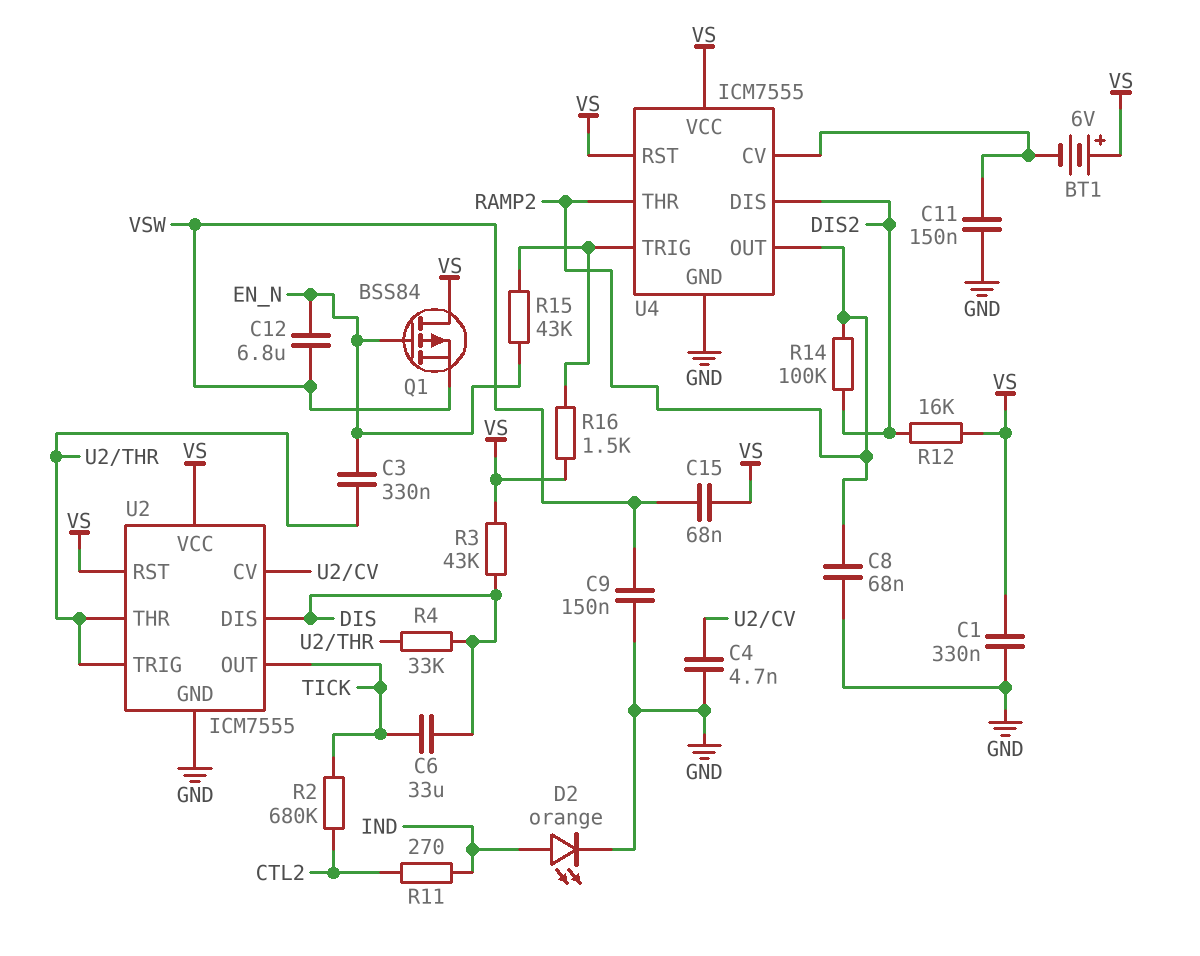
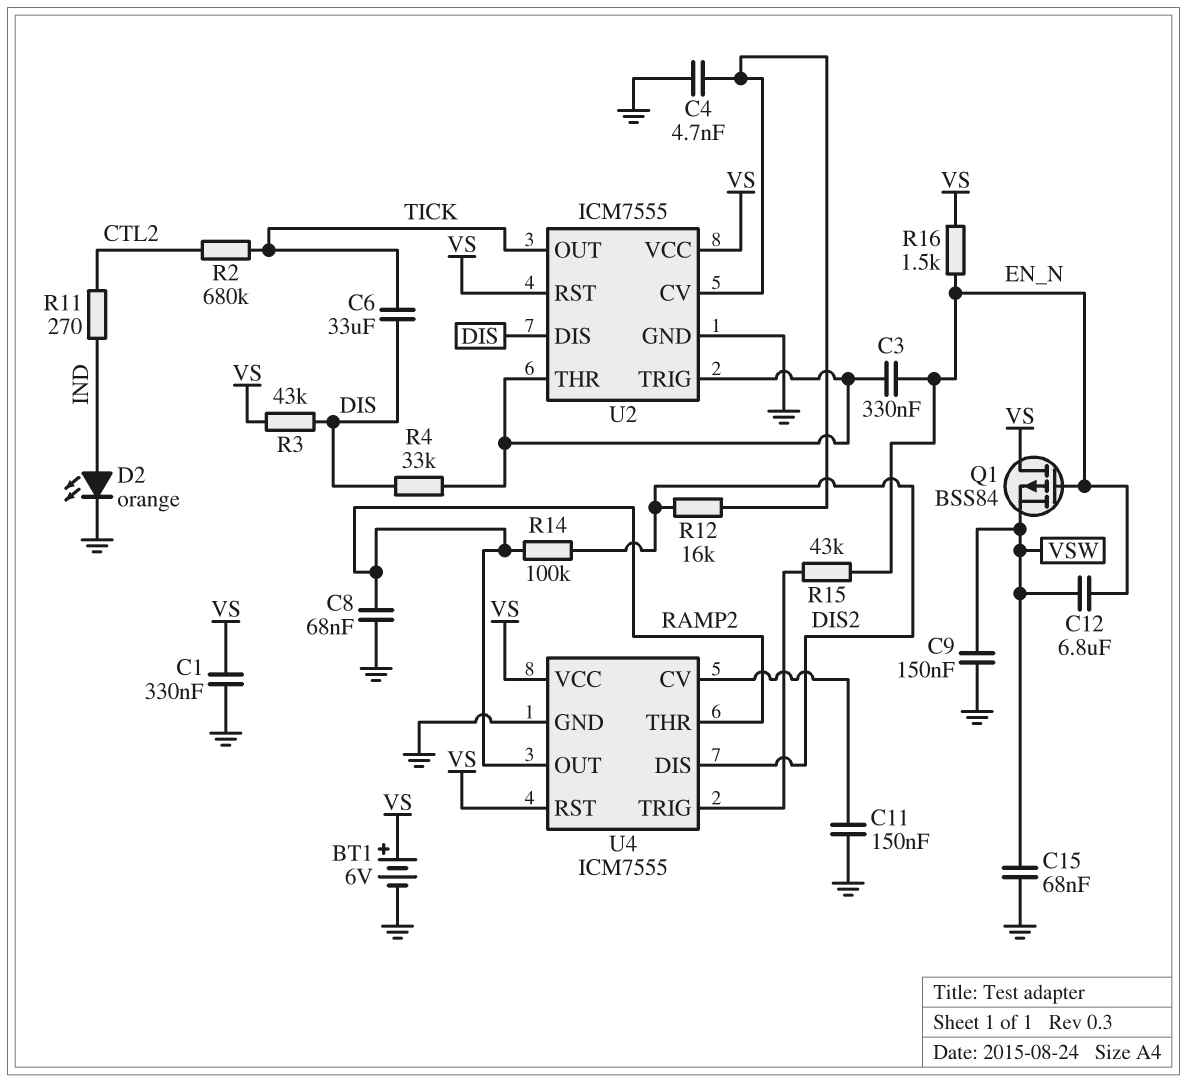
BT1: 6V (plus VS, minus U4/CV) -> 6V (plus VS, minus GND)
C15: 68nF (VS, VSW) -> 68nF (GND, VSW)
R12: 16k (DIS2, VS) -> 16k (DIS2, U2/CV)
R16: 1.5k (U4/TRIG, VS) -> 1.5k (EN_N, VS)

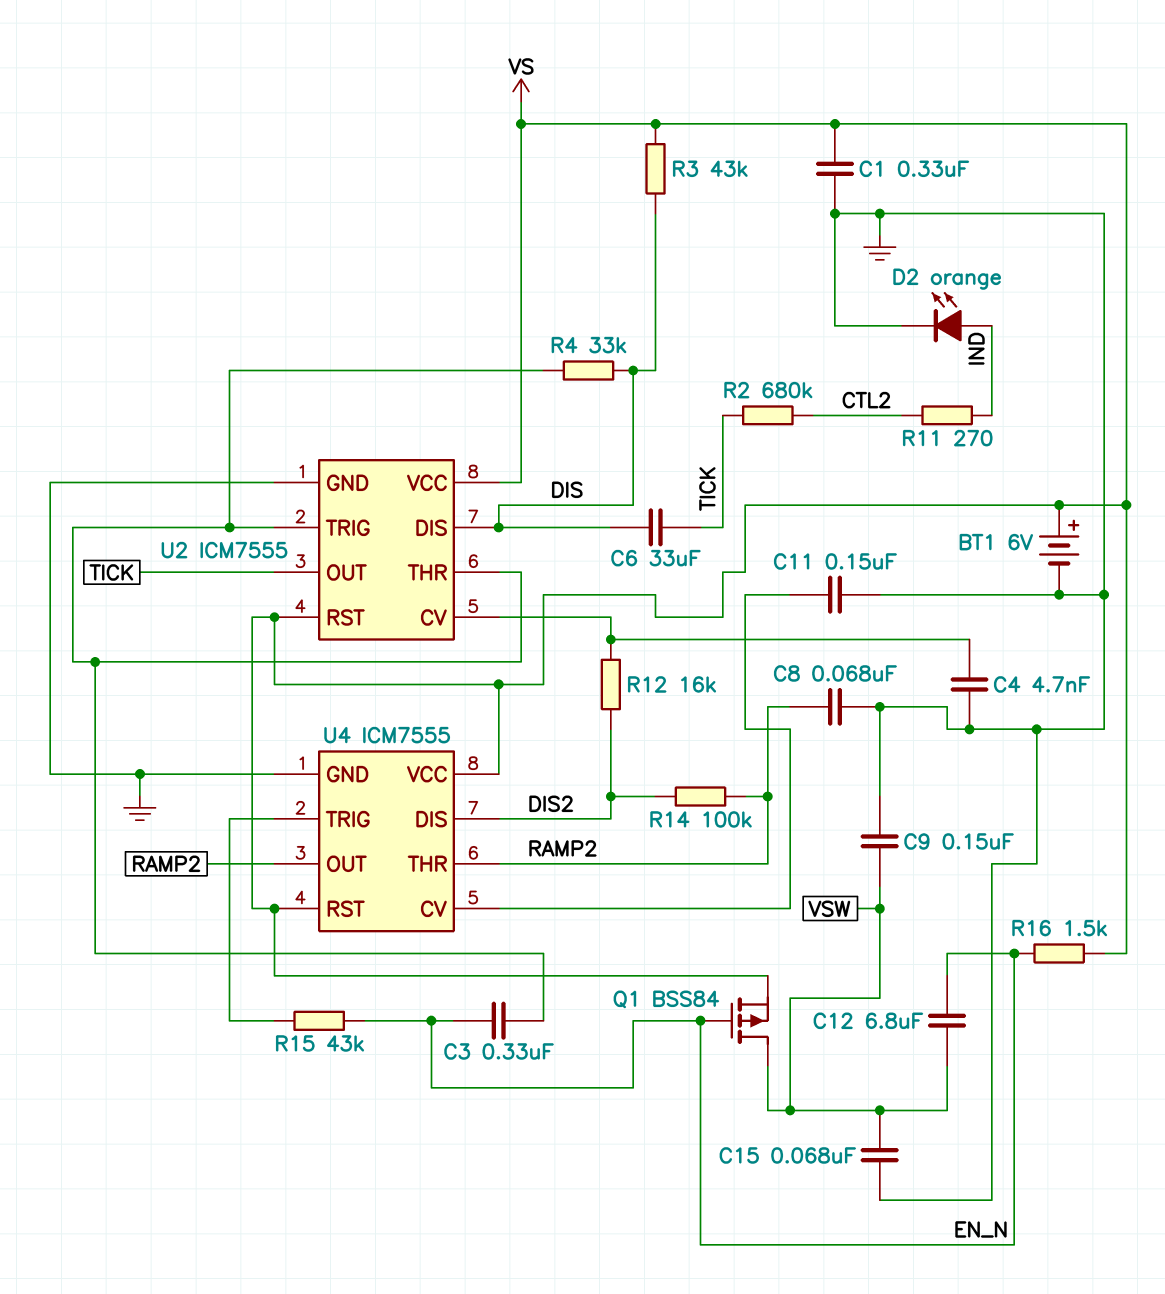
Q1: PMOS BSS84 (G EN_N, D VS, S VSW) -> PMOS BSS84 (G EN_N, D VSW, S VS)

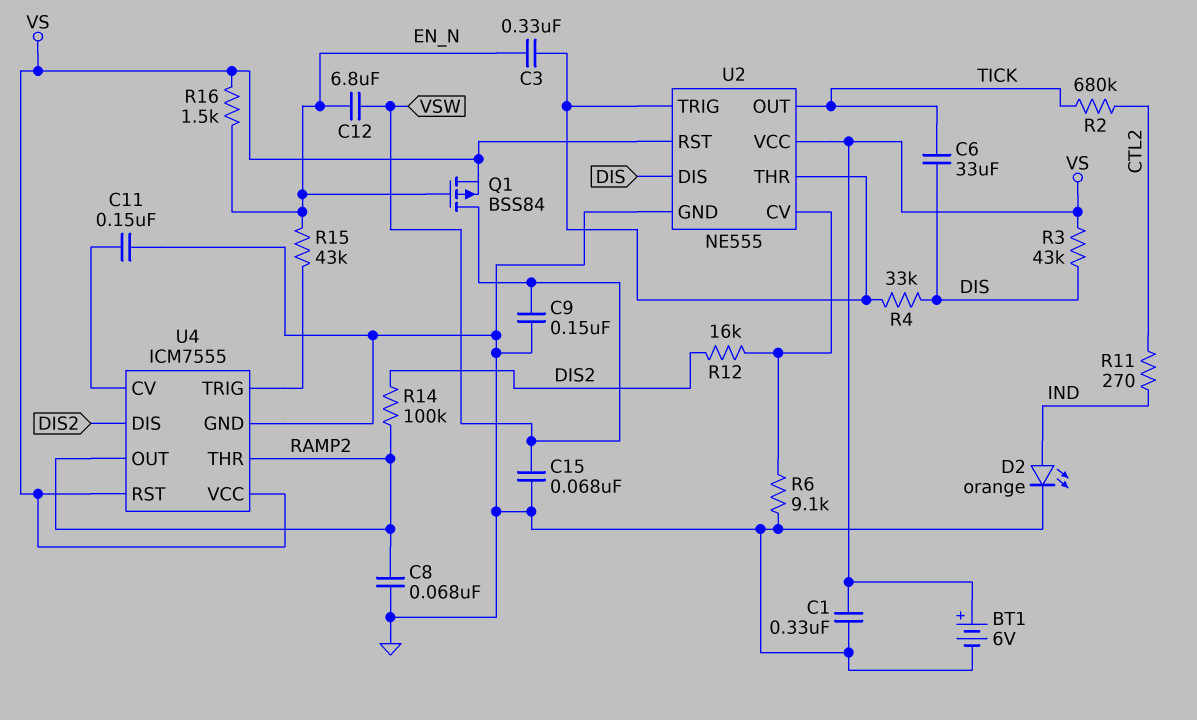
C4: 4.7nF (GND, U2/CV) -> none
R6: none -> 9.1k (GND, U2/CV)
U2: ICM7555 -> NE555

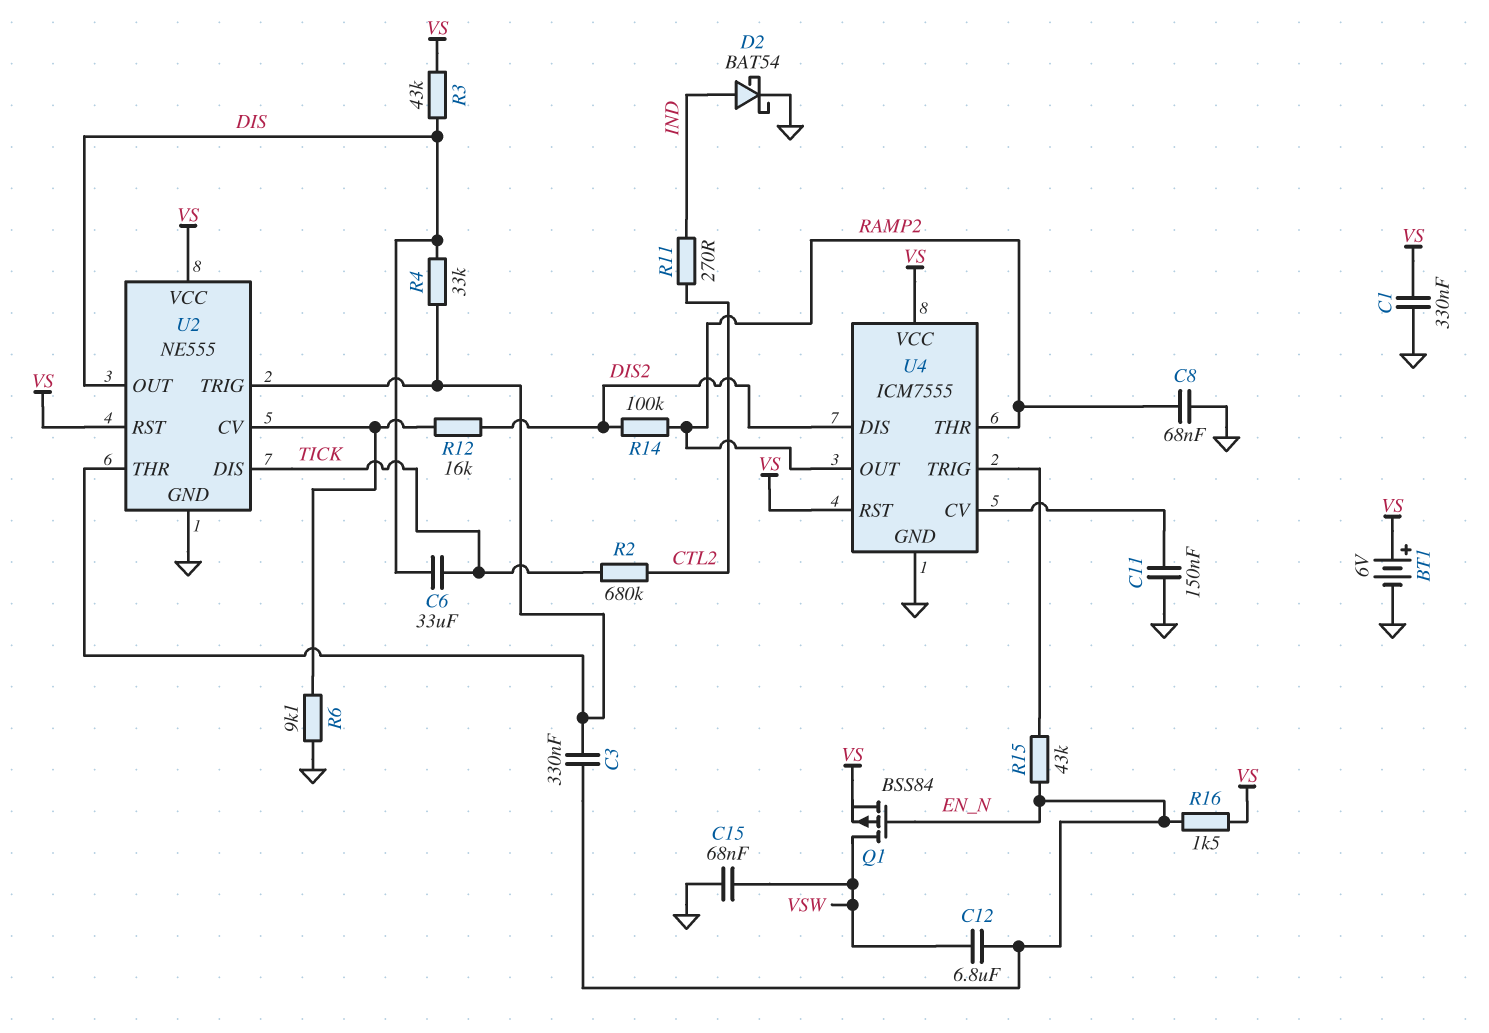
C9: 150nF (GND, VSW) -> none
D2: LED orange (A IND, K GND) -> schottky BAT54 (A IND, K GND)
U2 pin DIS: DIS -> TICK
U2 pin OUT: TICK -> DIS

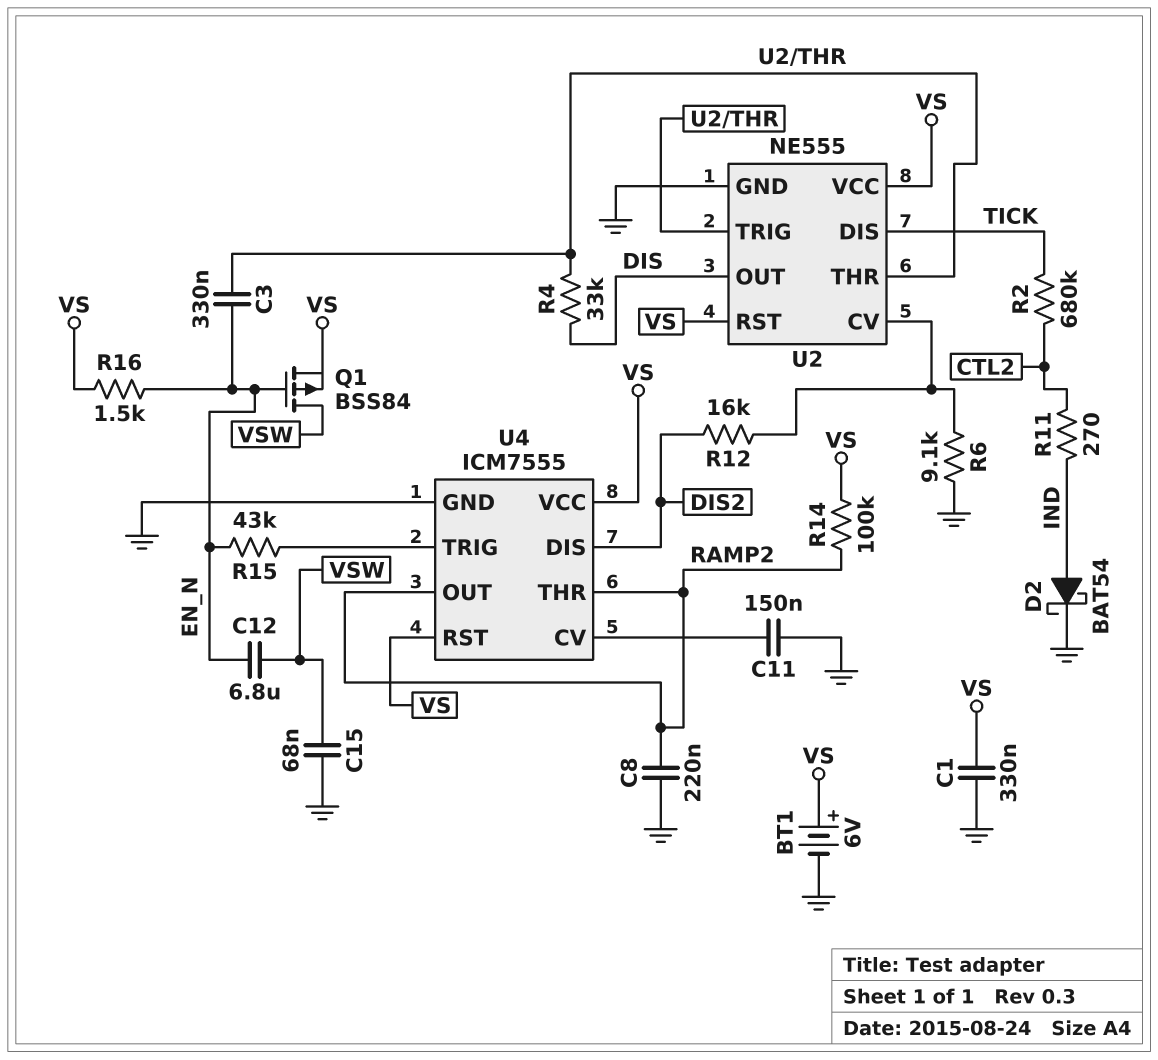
C6: 33uF (DIS, TICK) -> none
C8: 68nF (GND, RAMP2) -> 220nF (GND, RAMP2)
R3: 43k (DIS, VS) -> none
R14: 100k (DIS2, RAMP2) -> 100k (RAMP2, VS)

